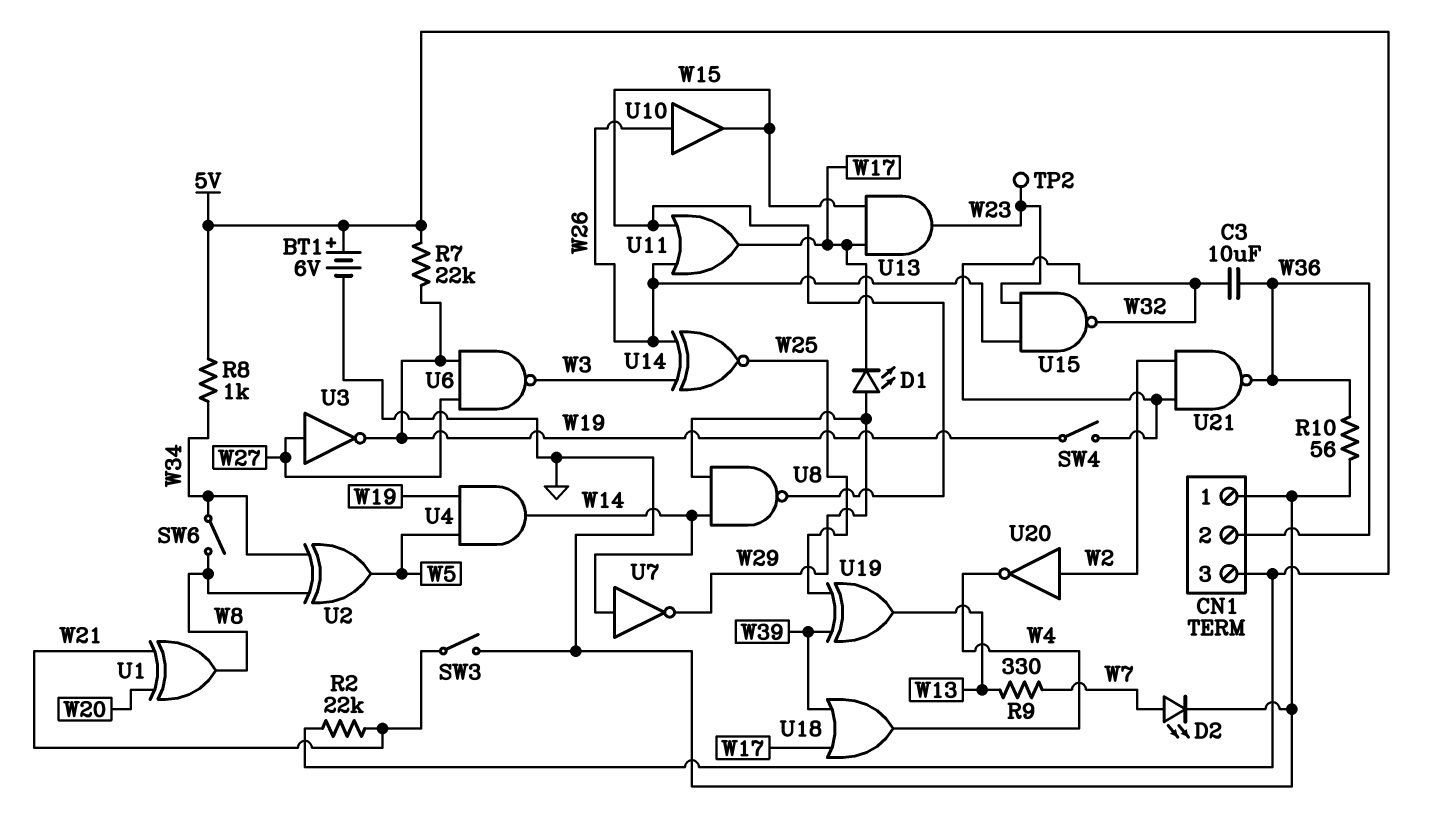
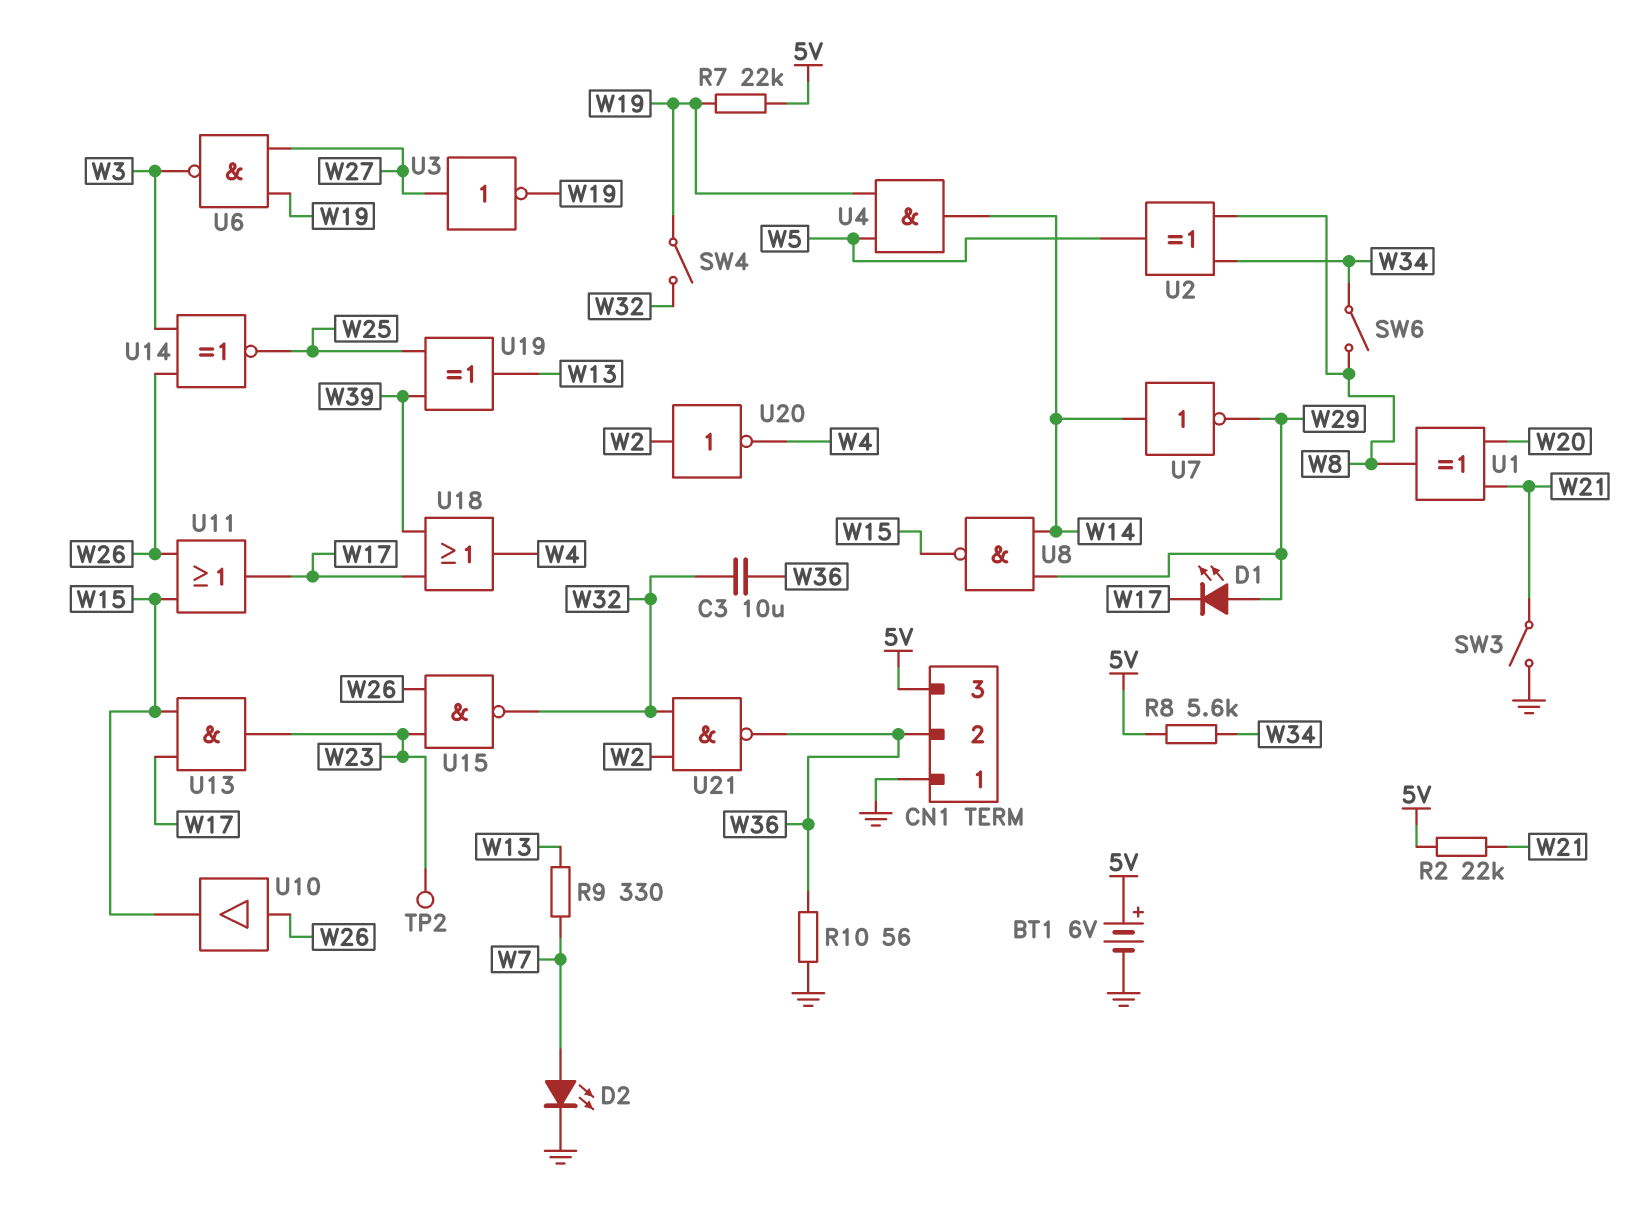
R8: 1k (5V, W34) -> 5.6k (5V, W34)

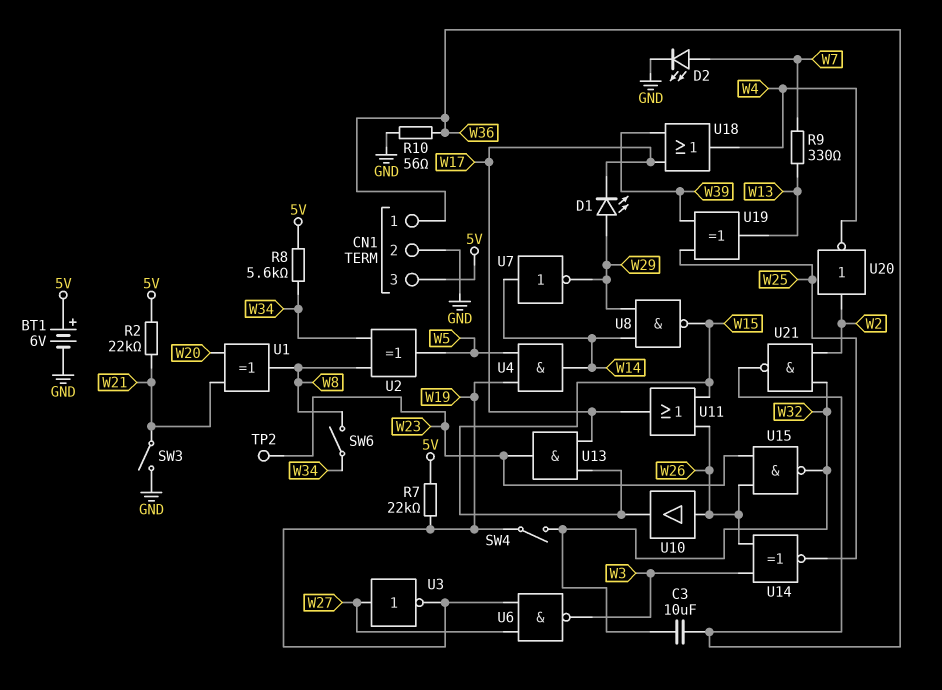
CN1 pin 1: GND -> W36
CN1 pin 2: W36 -> GND

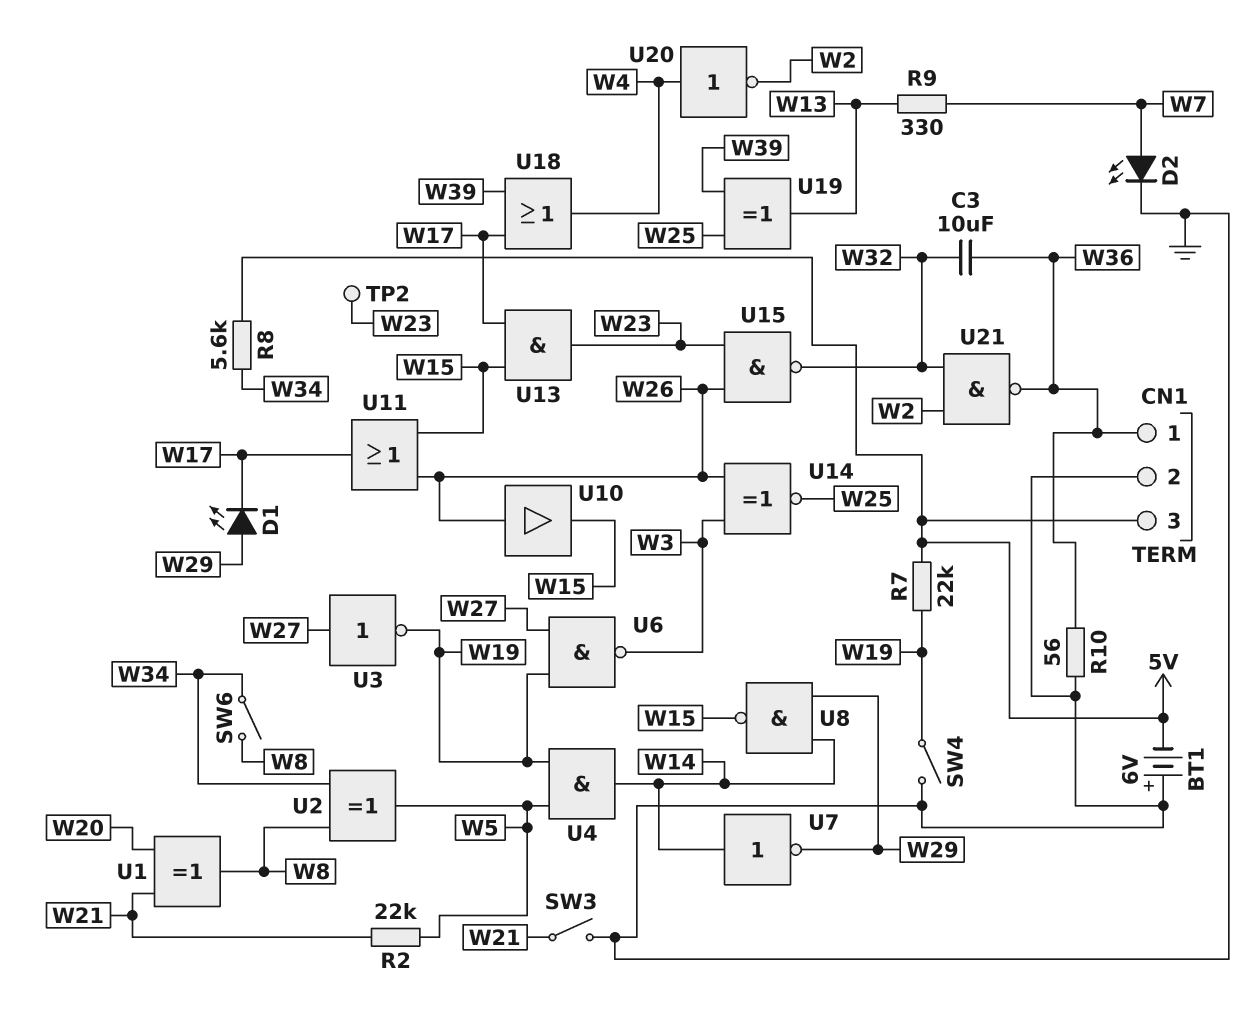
BT1: 6V (plus 5V, minus GND) -> 6V (plus GND, minus 5V)
R2: 22k (5V, W21) -> 22k (W5, W21)
SW4: switch (W19, W32) -> switch (GND, W19)
U20: NOT (in W2, out W4) -> NOT (in W4, out W2)

